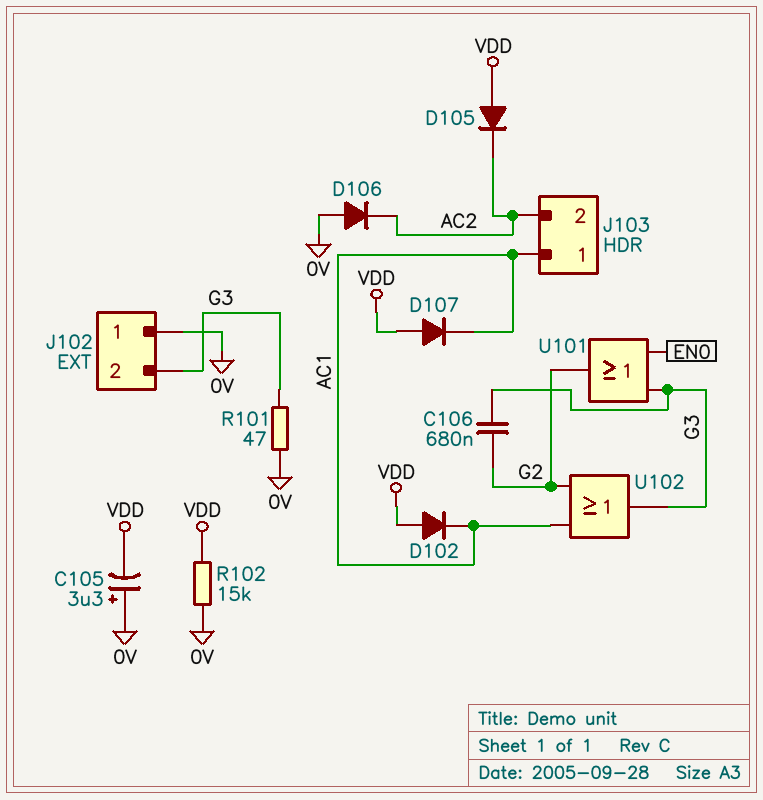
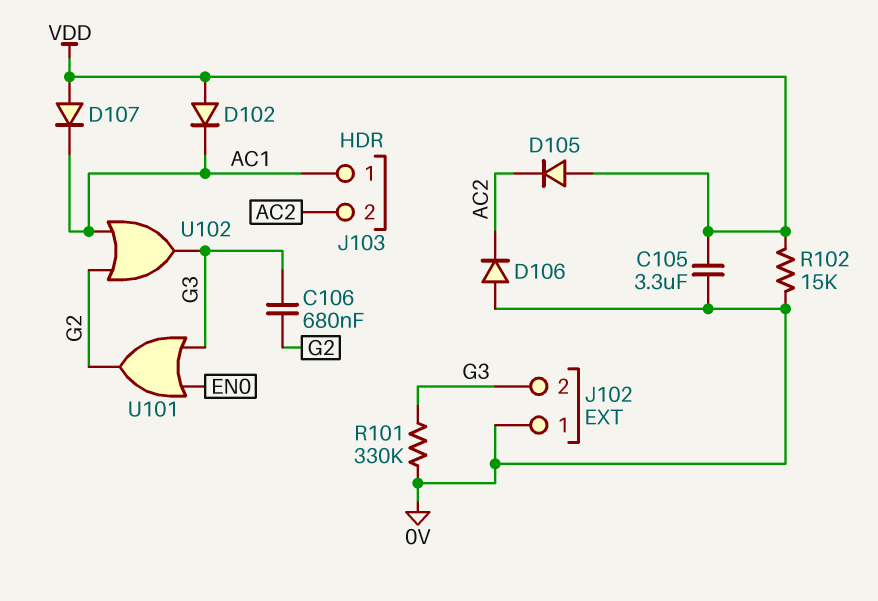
C105: 3.3uF (plus 0V, minus VDD) -> 3.3uF (0V, VDD)
R101: 47 (0V, G3) -> 330k (0V, G3)

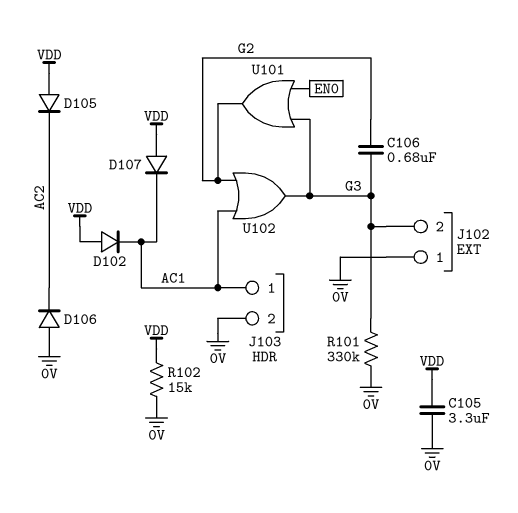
J103 pin 2: AC2 -> 0V

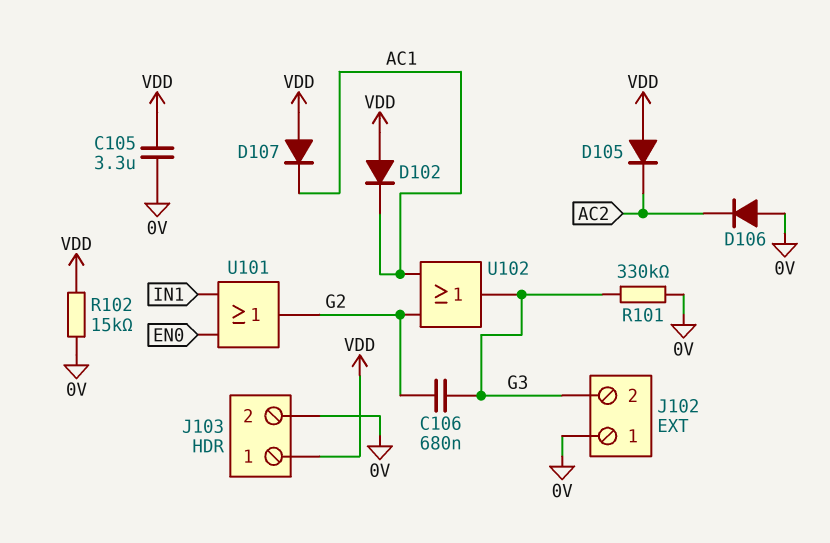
J103 pin 1: AC1 -> VDD
U101: OR (in EN0, in G3, out G2) -> OR (in EN0, in IN1, out G2)

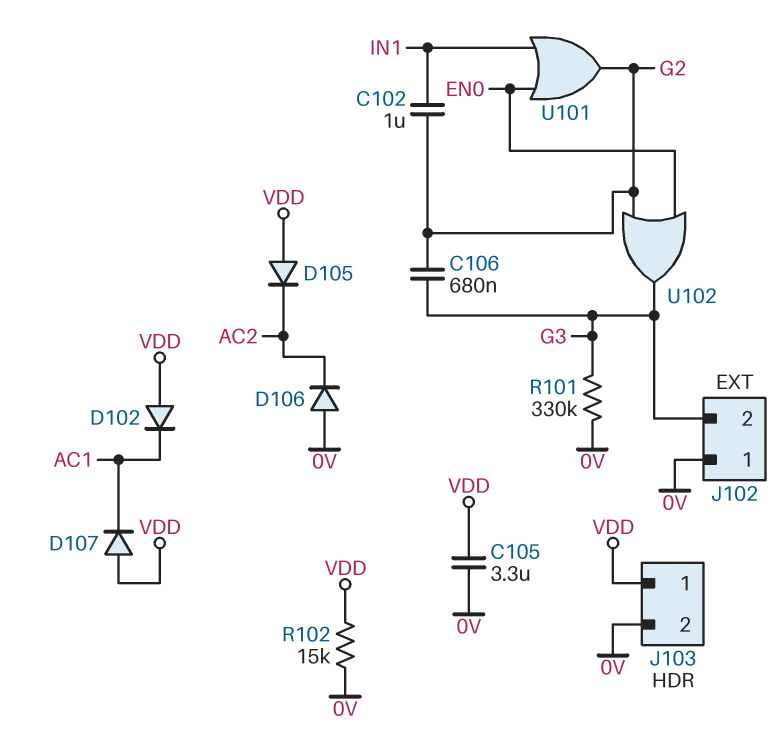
C102: none -> 1uF (G2, IN1)
U102: OR (in AC1, in G2, out G3) -> OR (in EN0, in G2, out G3)

